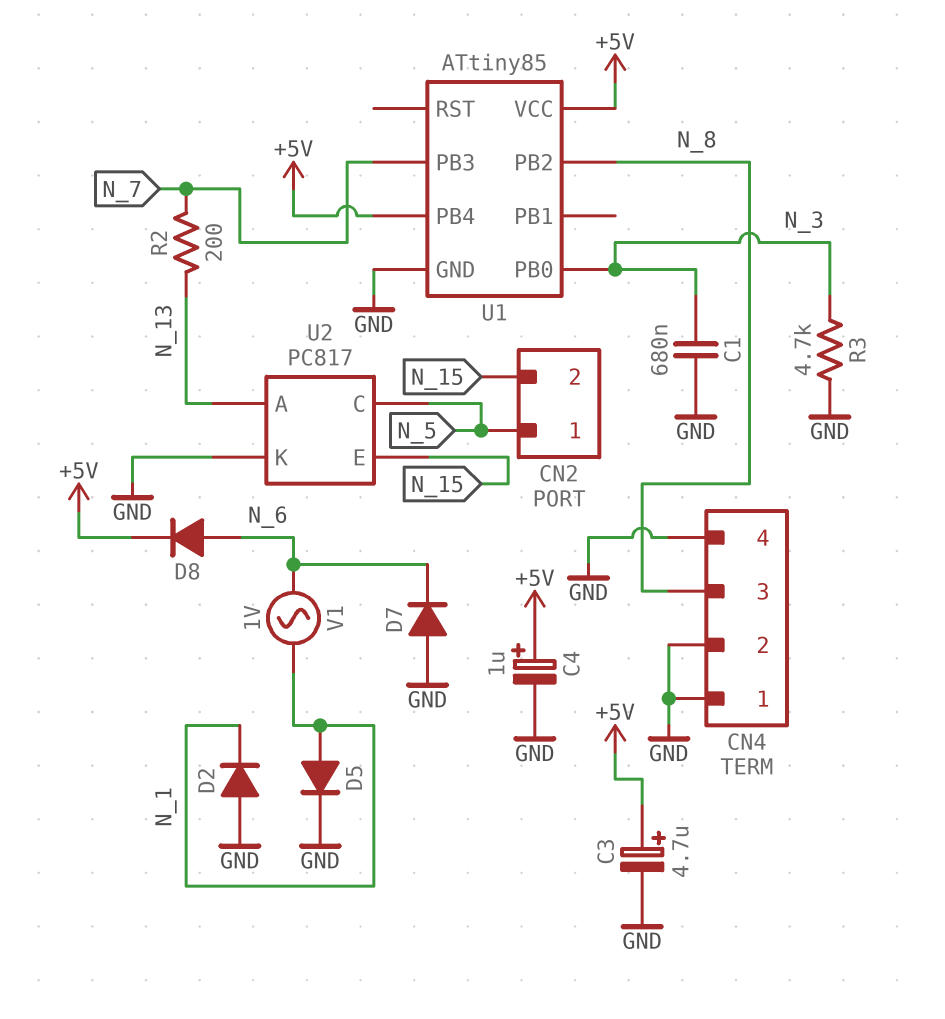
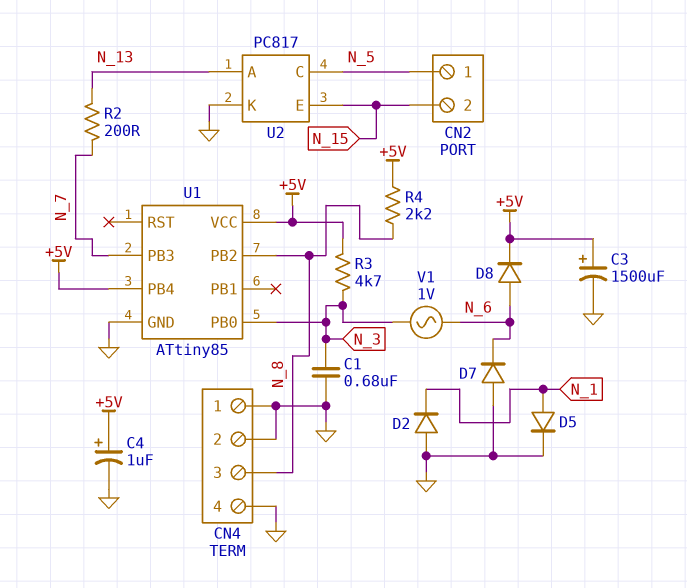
C3: 4.7uF (plus +5V, minus GND) -> 1500uF (plus +5V, minus GND)
R3: 4.7k (GND, N_3) -> 4.7k (+5V, N_3)
R4: none -> 2.2k (+5V, N_8)
V1: AC 1V (N_1, N_6) -> AC 1V (N_3, N_6)

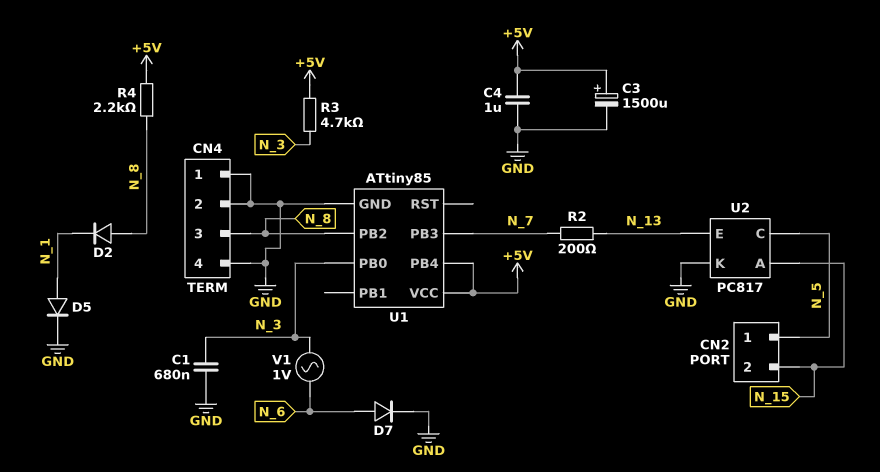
C4: 1uF (plus +5V, minus GND) -> 1uF (+5V, GND)
D2: diode (A GND, K N_1) -> diode (A N_8, K N_1)
D7: diode (A GND, K N_6) -> diode (A N_6, K GND)
D8: diode (A N_6, K +5V) -> none
U2 pin A: N_13 -> N_15
U2 pin E: N_15 -> N_13

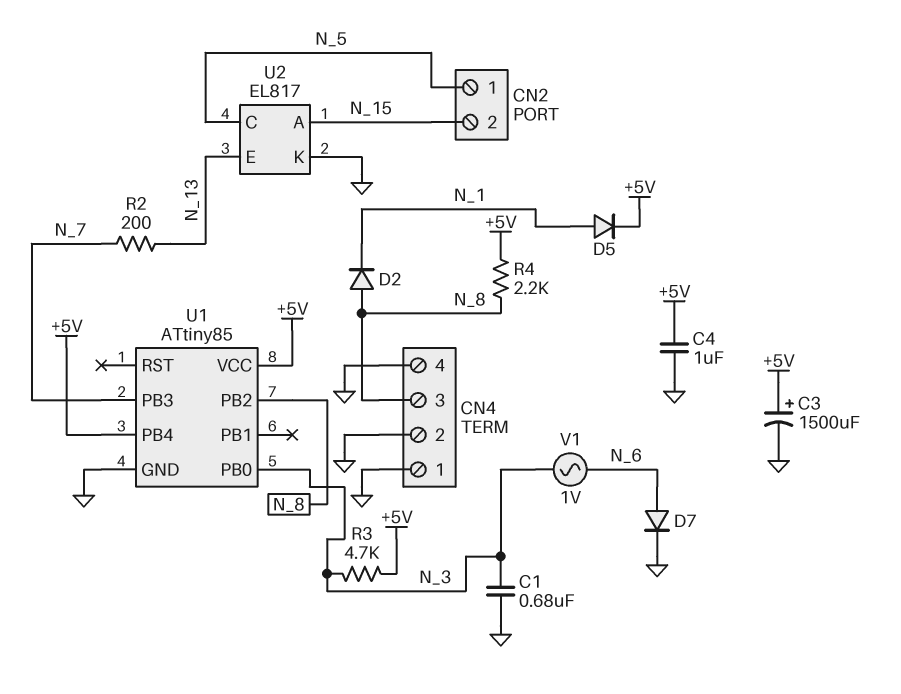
D5: diode (A N_1, K GND) -> diode (A N_1, K +5V)
U2: PC817 -> EL817

